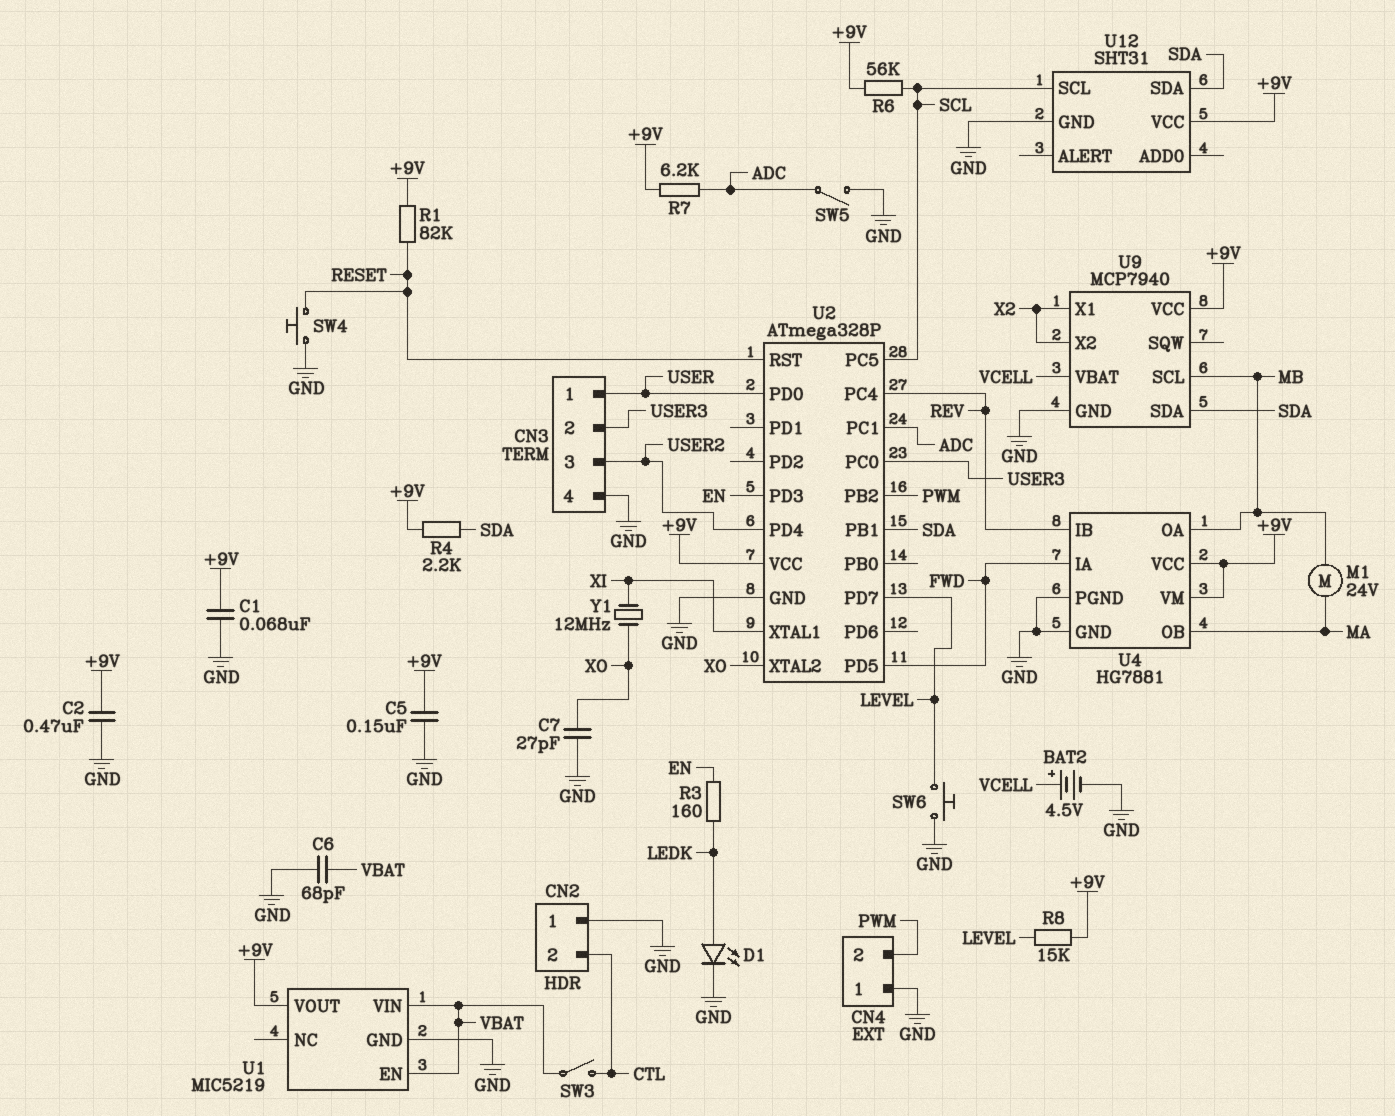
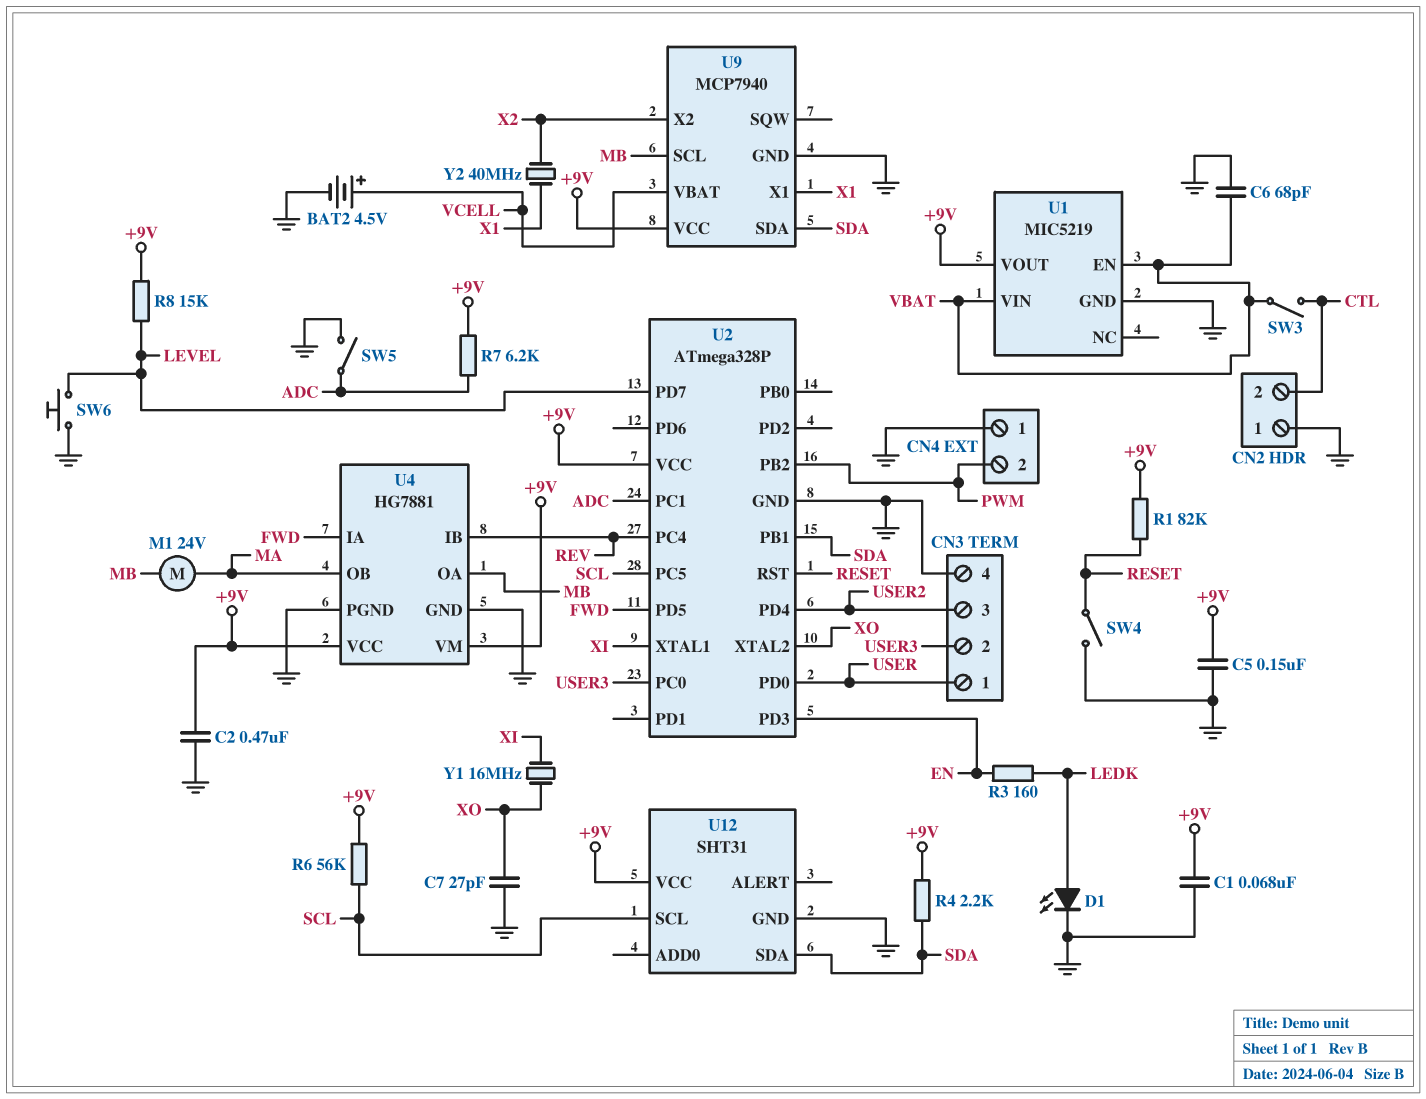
SW4: button (GND, RESET) -> switch (GND, RESET)
U9 pin X1: X2 -> X1
Y1: 12MHz (XI, XO) -> 16MHz (XI, XO)
Y2: none -> 40MHz (X1, X2)

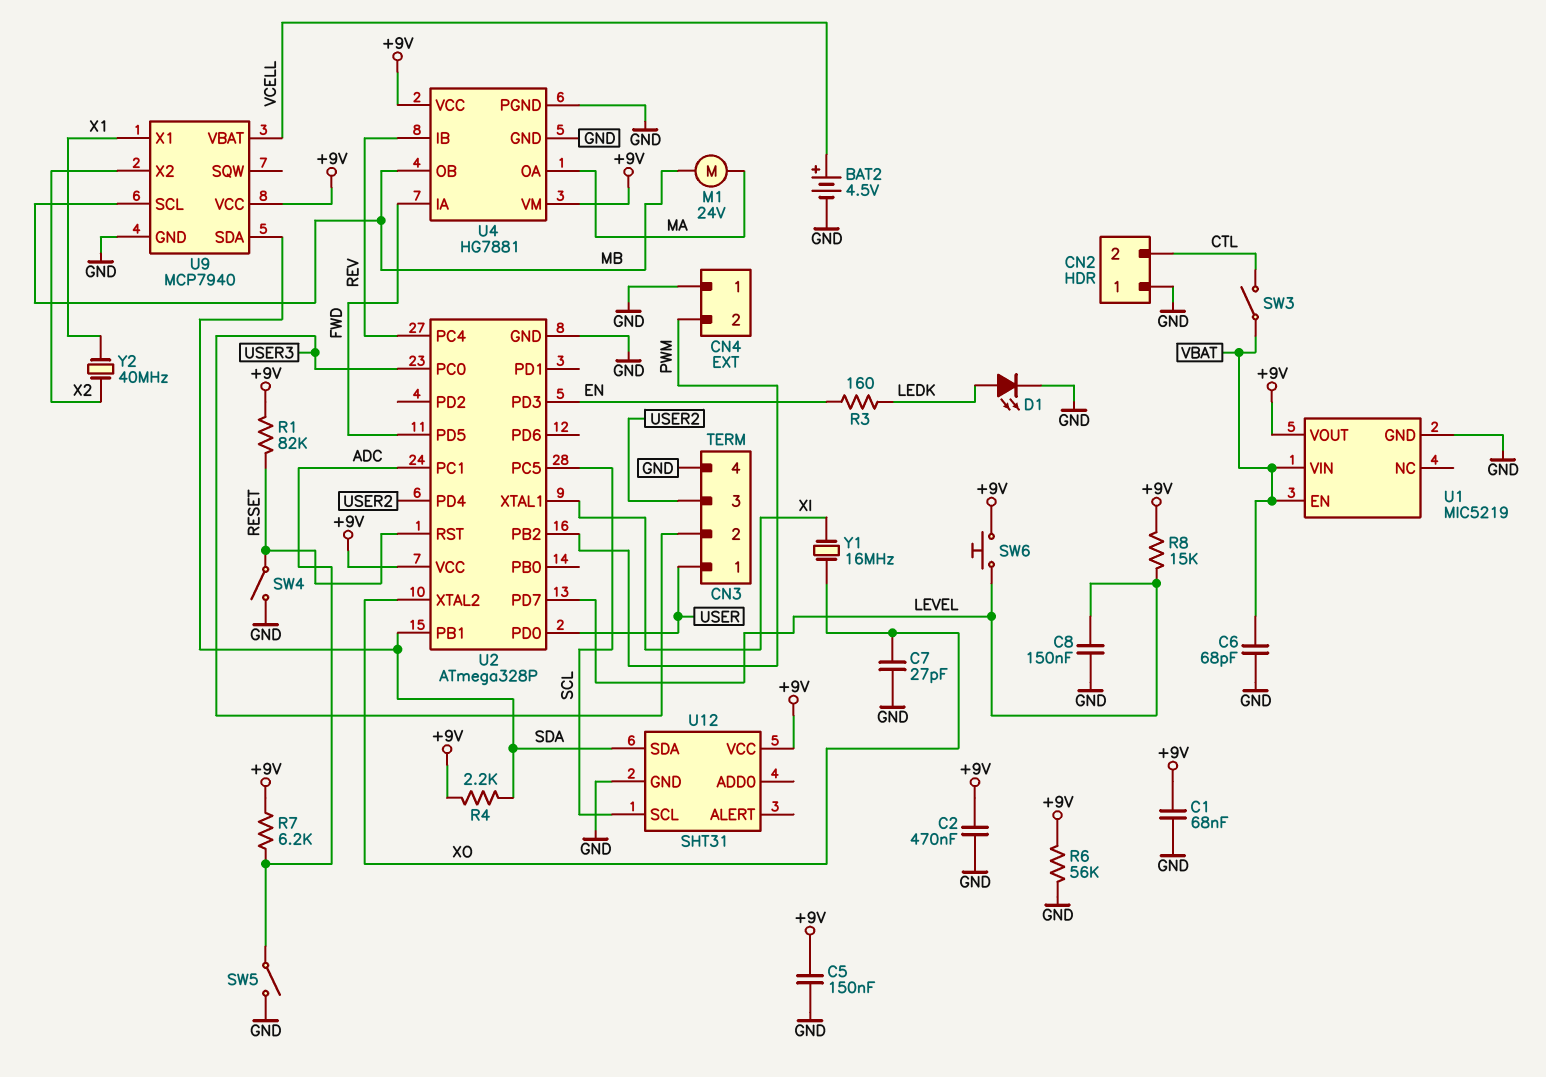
C8: none -> 150nF (GND, LEVEL)
R6: 56k (+9V, SCL) -> 56k (+9V, GND)
SW6: button (GND, LEVEL) -> button (+9V, LEVEL)
U4 pin OA: MB -> MA
U4 pin OB: MA -> MB

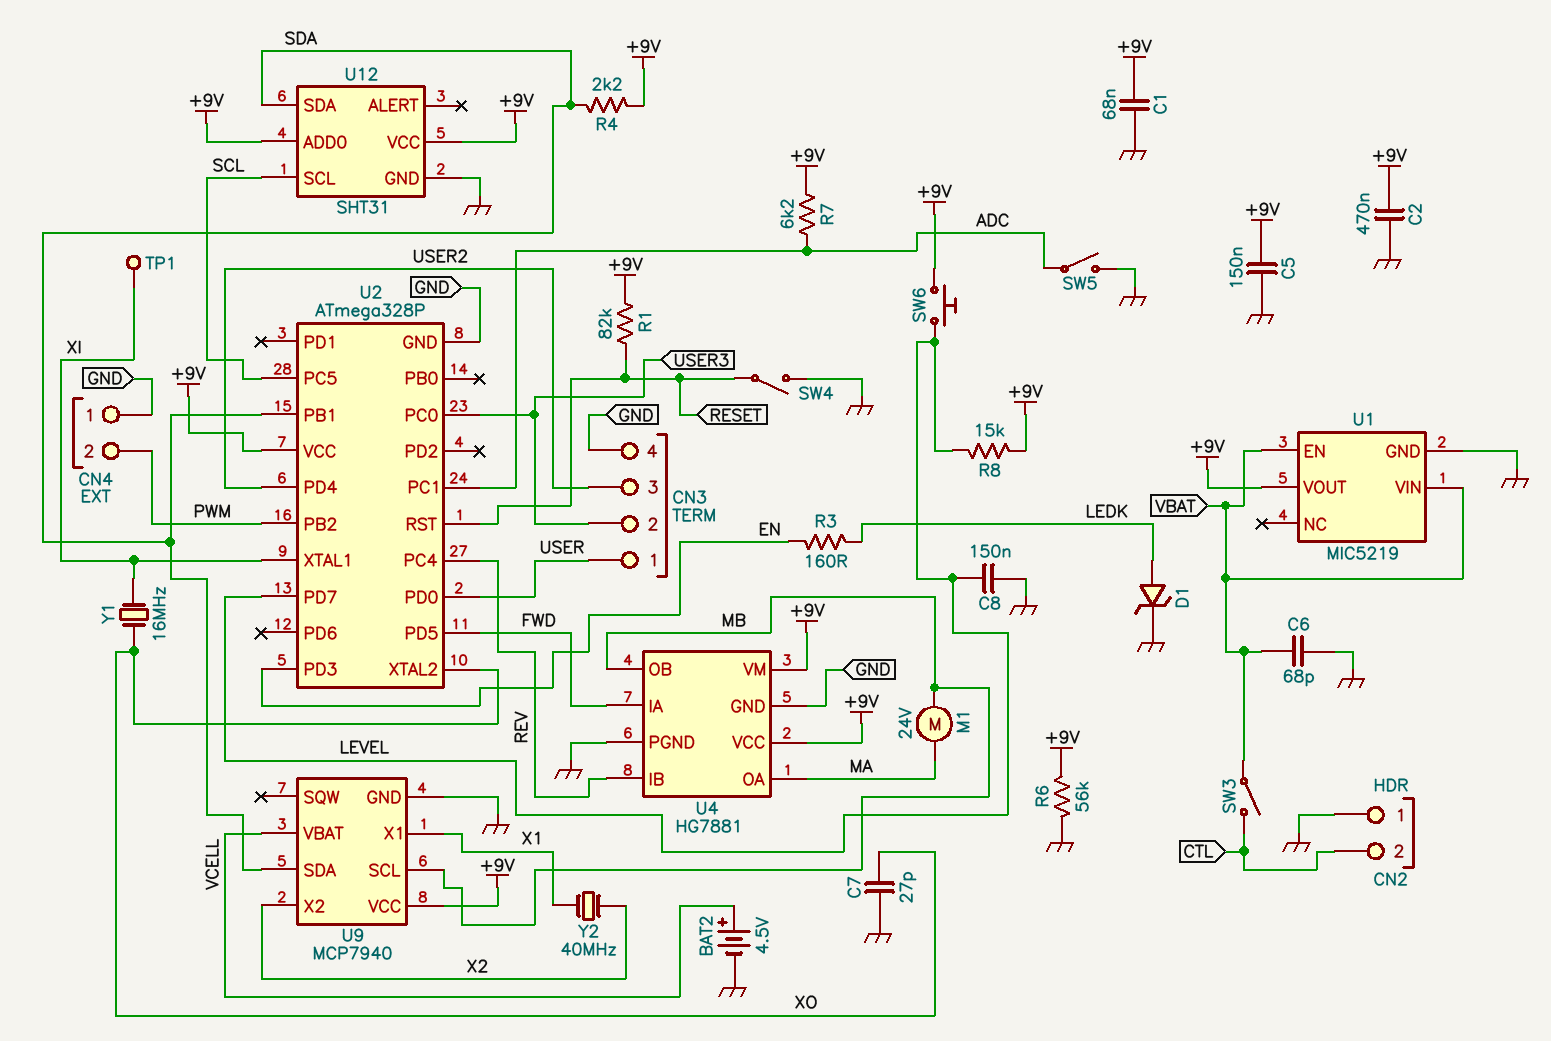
D1: LED (A LEDK, K GND) -> zener (A LEDK, K GND)
TP1: none -> test point (XI)
U12 pin ADD0: none -> +9V

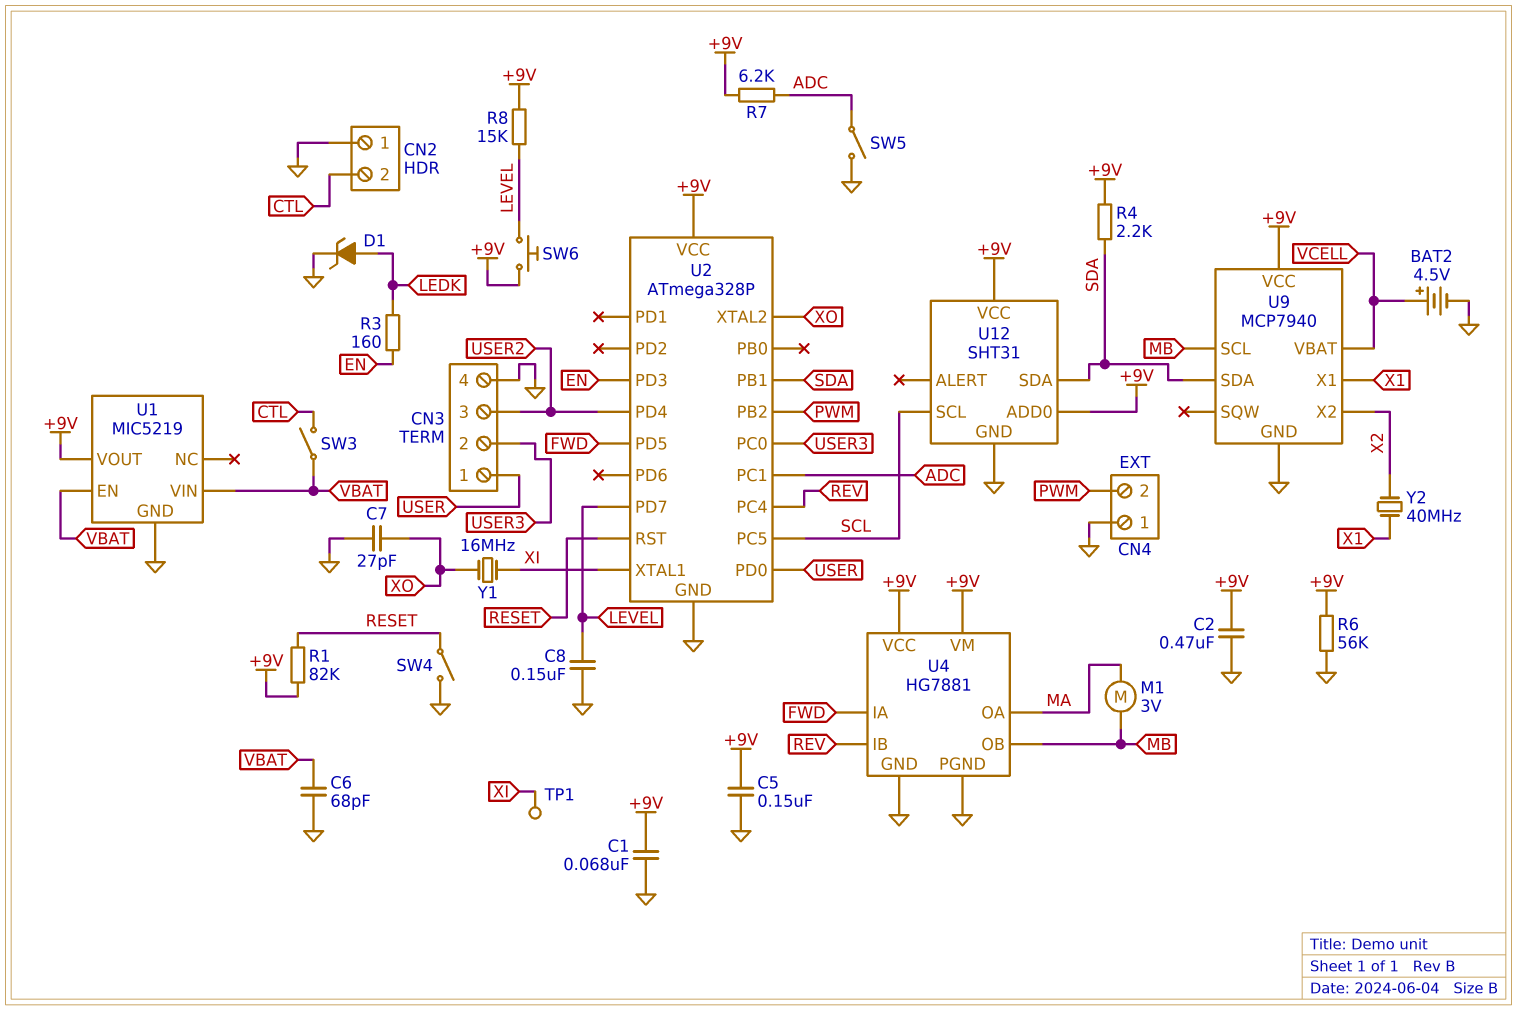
M1: motor 24V (MA, MB) -> motor 3V (MA, MB)

